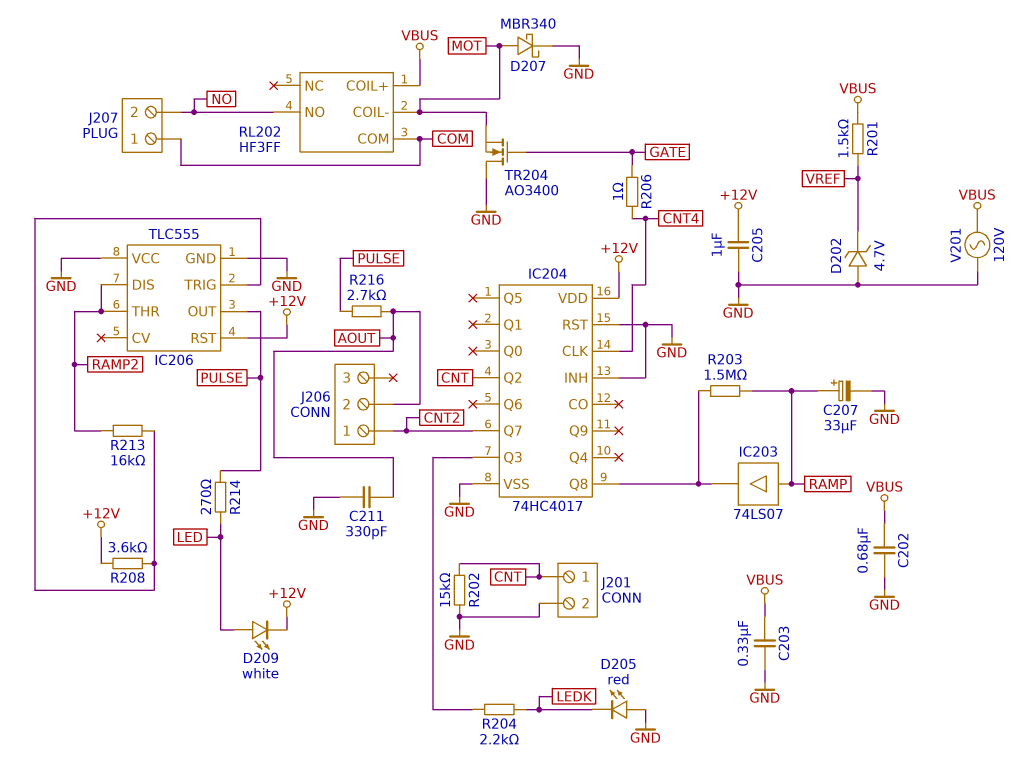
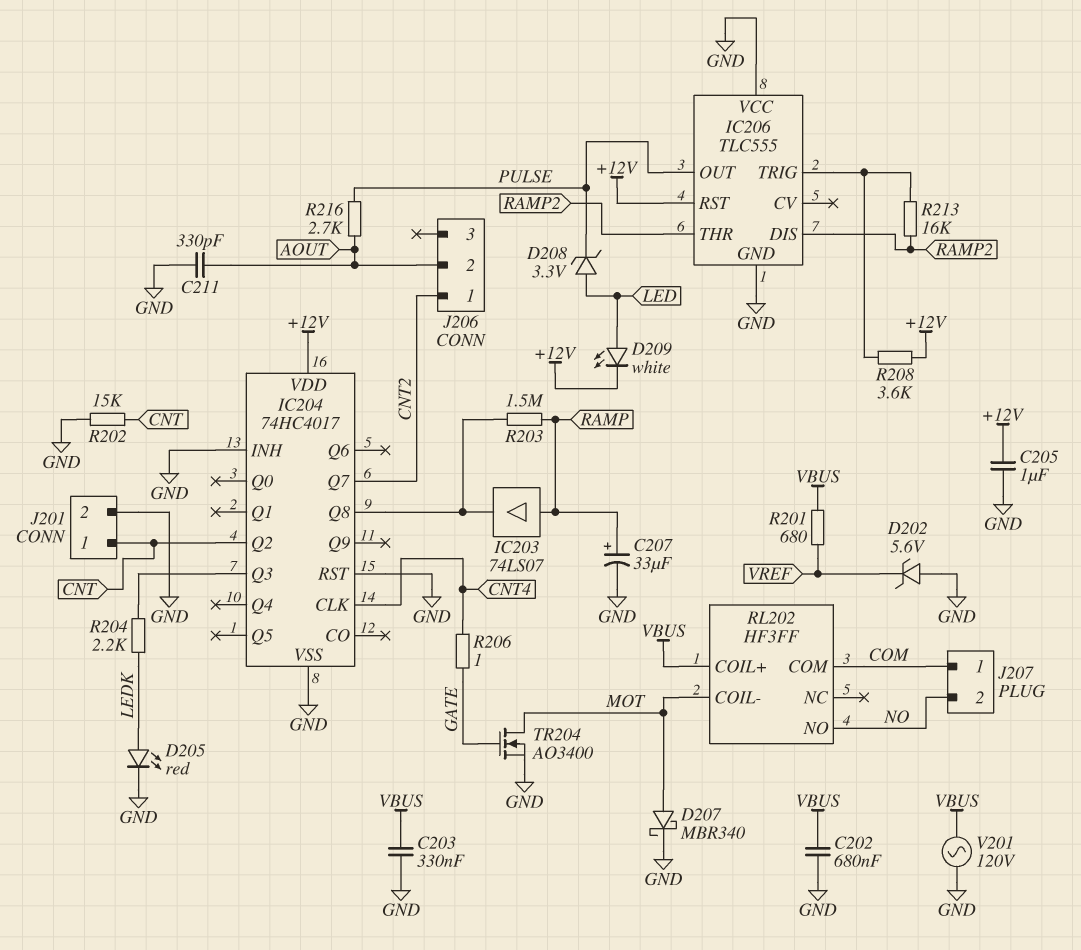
D202: zener 4.7V (A GND, K VREF) -> zener 5.6V (A GND, K VREF)
D205: LED red (A GND, K LEDK) -> LED red (A LEDK, K GND)
D208: none -> zener 3.3V (A LED, K PULSE)
R201: 1.5k (VBUS, VREF) -> 680 (VBUS, VREF)
R214: 270 (LED, PULSE) -> none
TR204: NMOS AO3400 (G GATE, D GND, S MOT) -> NMOS AO3400 (G GATE, D MOT, S GND)

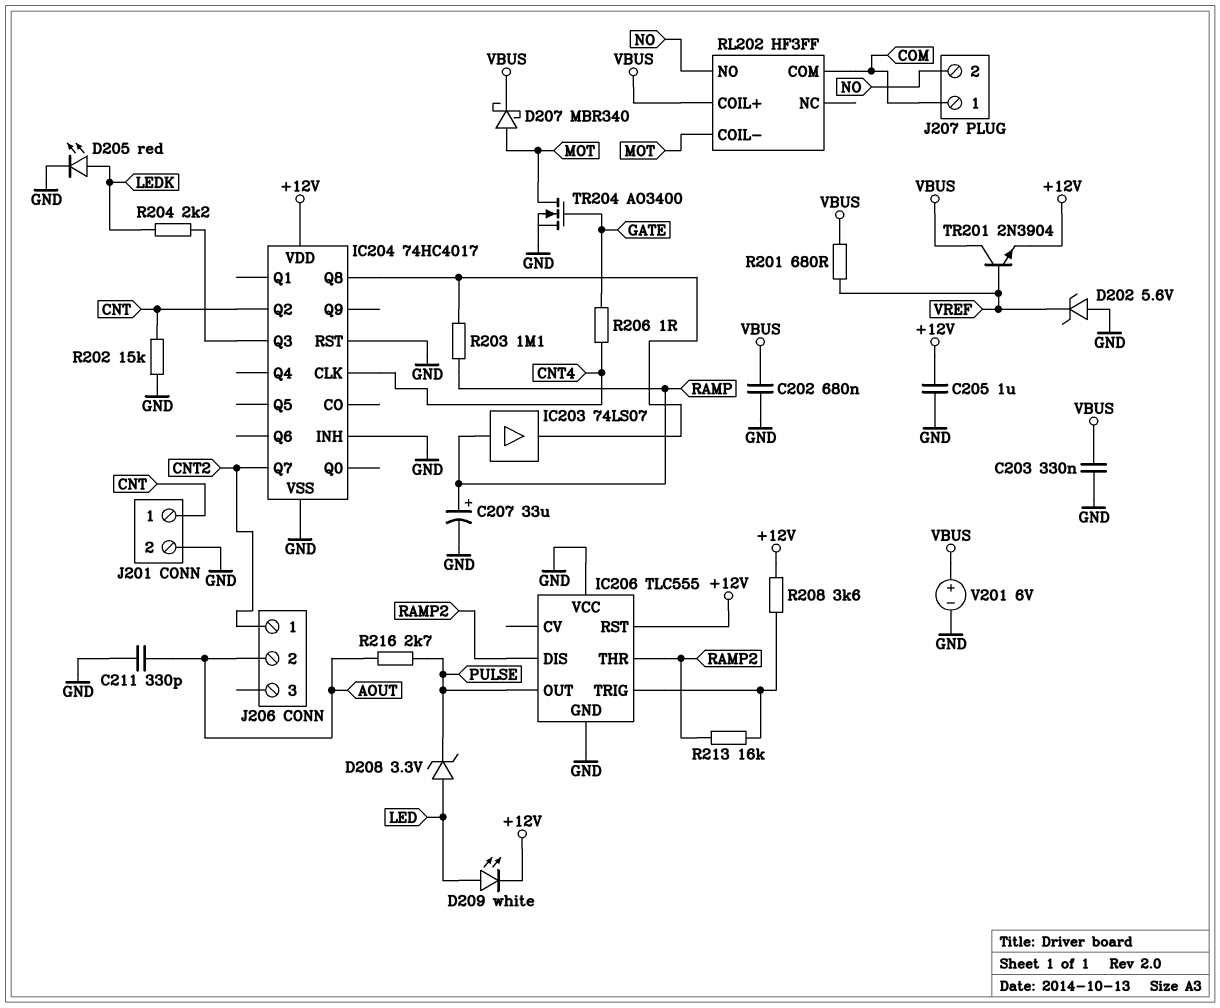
D207: schottky MBR340 (A MOT, K GND) -> schottky MBR340 (A MOT, K VBUS)
R203: 1.5M (IC204/Q8, RAMP) -> 1.1M (IC204/Q8, RAMP)
TR201: none -> NPN 2N3904 (B VREF, C VBUS, E +12V)
V201: AC 120V (GND, VBUS) -> 6V (plus VBUS, minus GND)

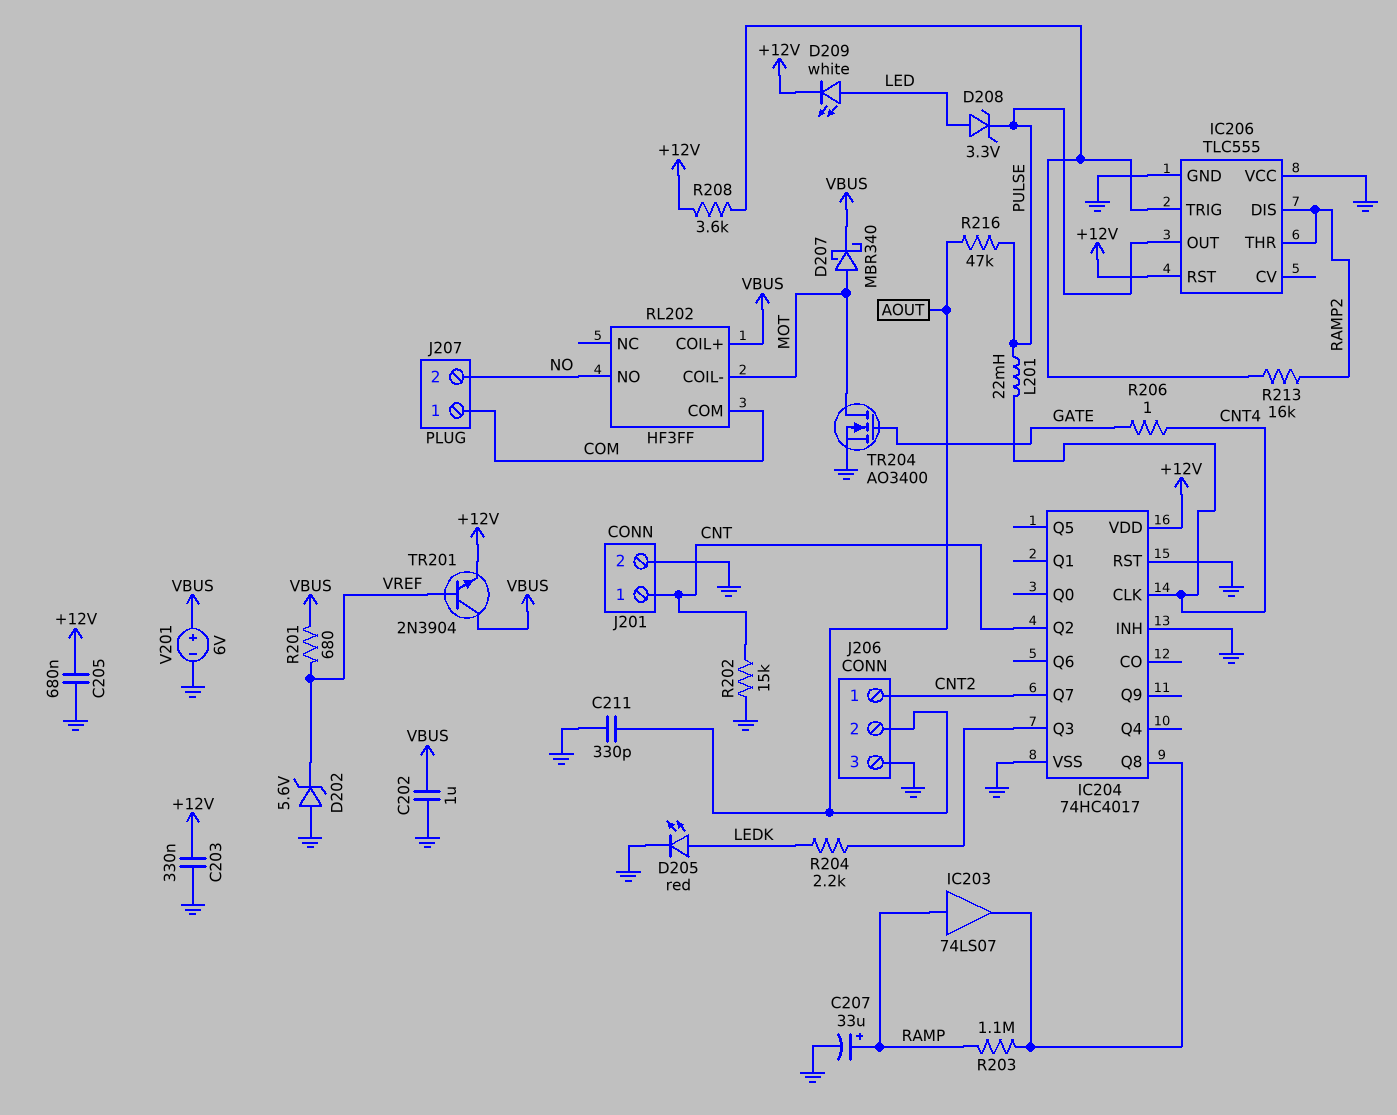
C202: 680nF (GND, VBUS) -> 1uF (GND, VBUS)
C203: 330nF (GND, VBUS) -> 330nF (+12V, GND)
C205: 1uF (+12V, GND) -> 680nF (+12V, GND)
J206 pin 3: none -> GND
L201: none -> 22mH (CNT4, PULSE)
R216: 2.7k (AOUT, PULSE) -> 47k (AOUT, PULSE)

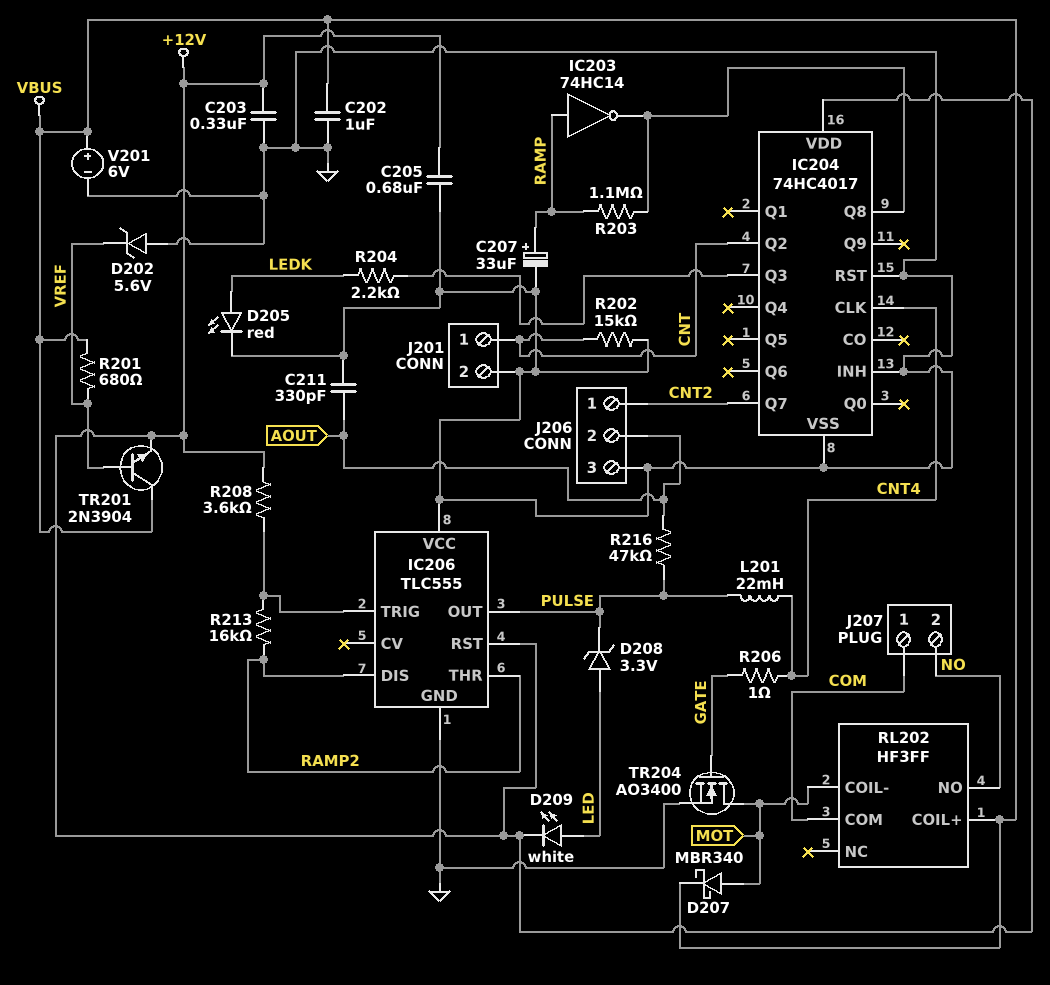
IC203: buffer 74LS07 (in RAMP, out IC204/Q8) -> NOT 74HC14 (in RAMP, out IC204/Q8)

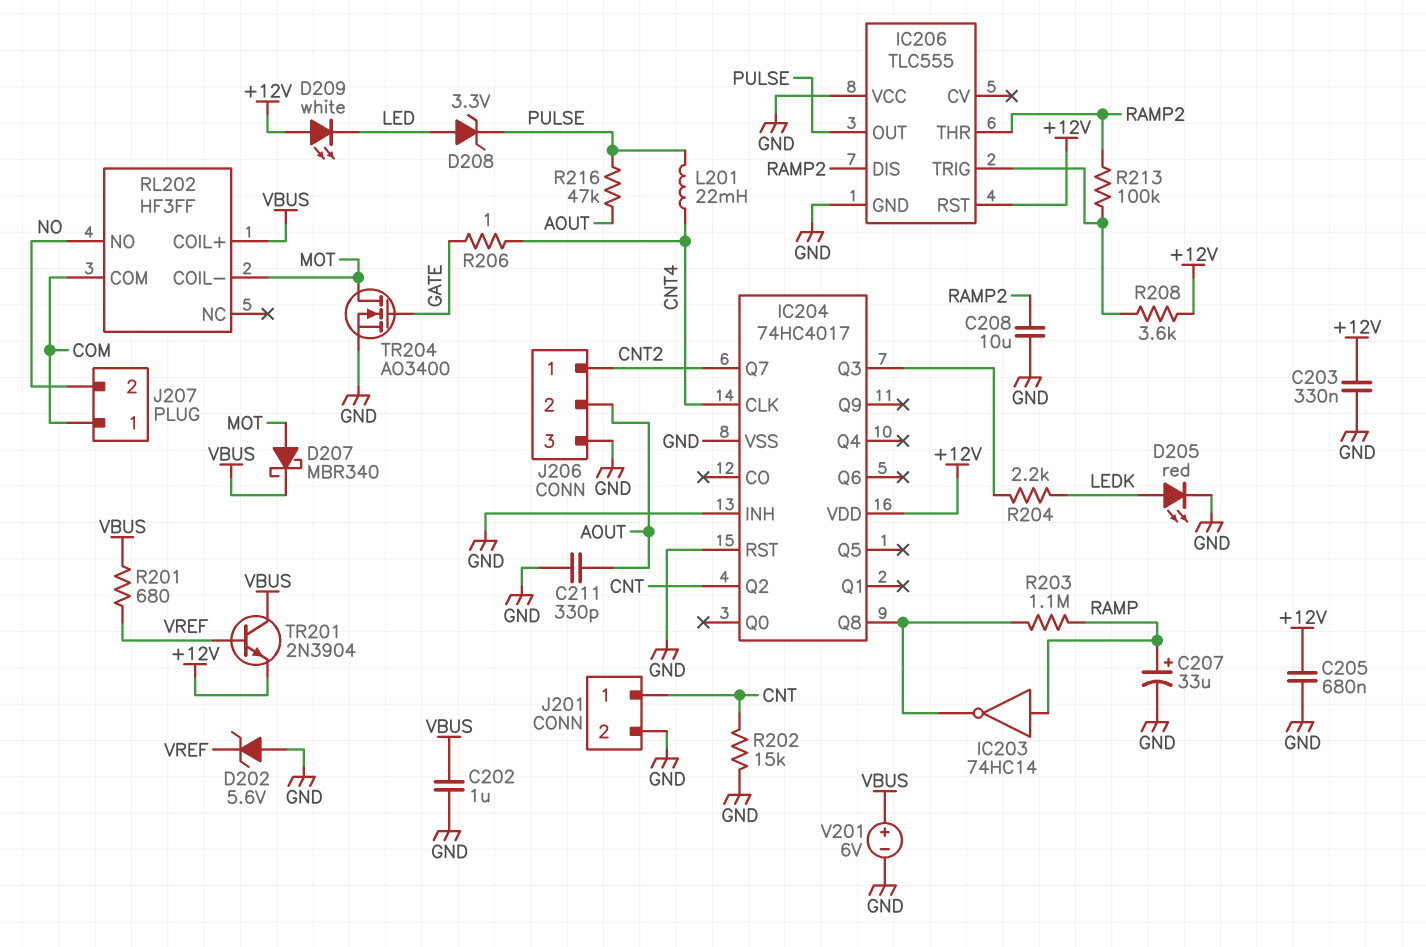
C208: none -> 10uF (GND, RAMP2)
D209: LED white (A LED, K +12V) -> LED white (A +12V, K LED)
R213: 16k (IC206/TRIG, RAMP2) -> 100k (IC206/TRIG, RAMP2)

